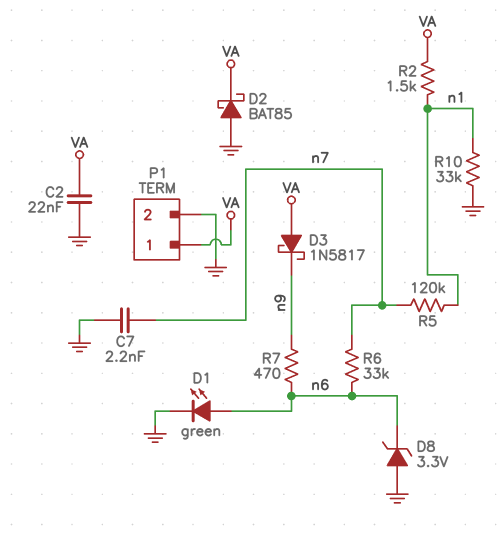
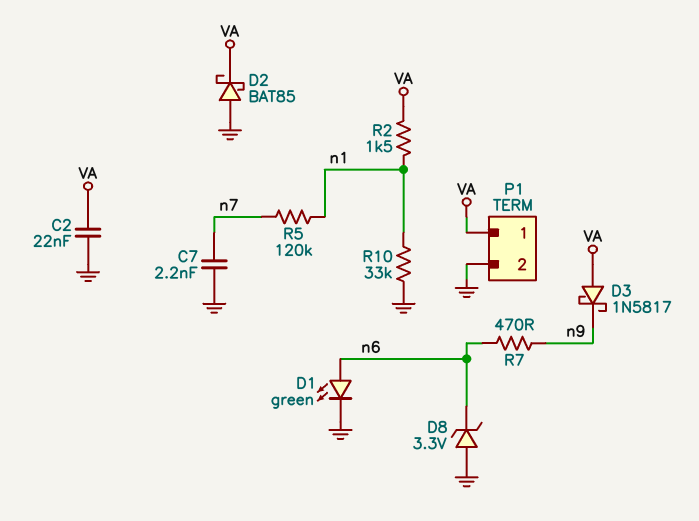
R6: 33k (n6, n7) -> none

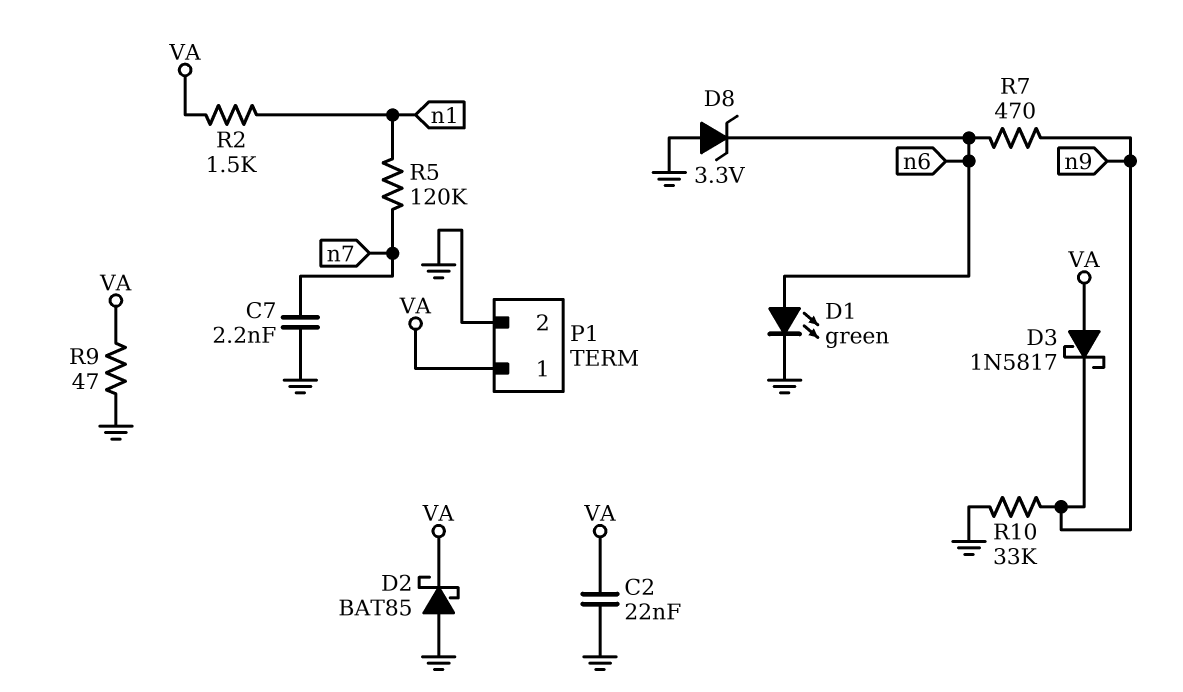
R9: none -> 47 (GND, VA)
R10: 33k (GND, n1) -> 33k (GND, n9)

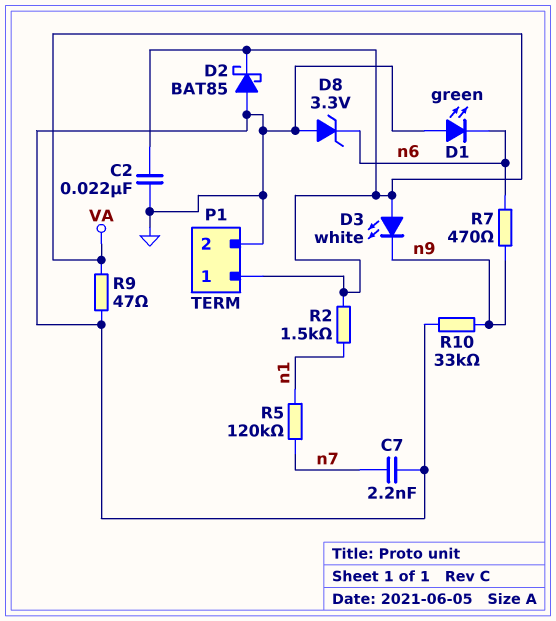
D1: LED green (A n6, K GND) -> LED green (A GND, K n6)
D3: schottky 1N5817 (A VA, K n9) -> LED white (A VA, K n9)

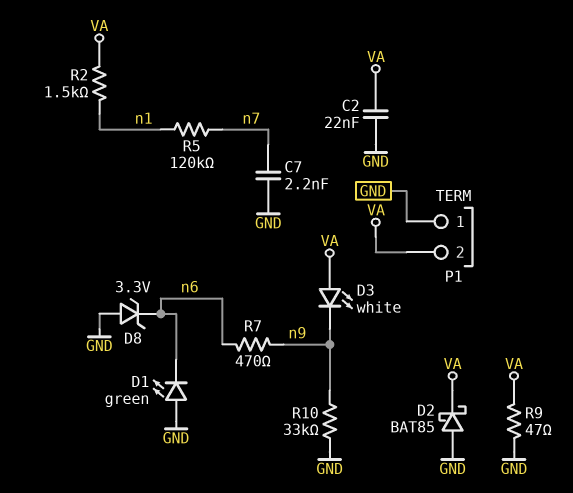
P1 pin 1: VA -> GND
P1 pin 2: GND -> VA

